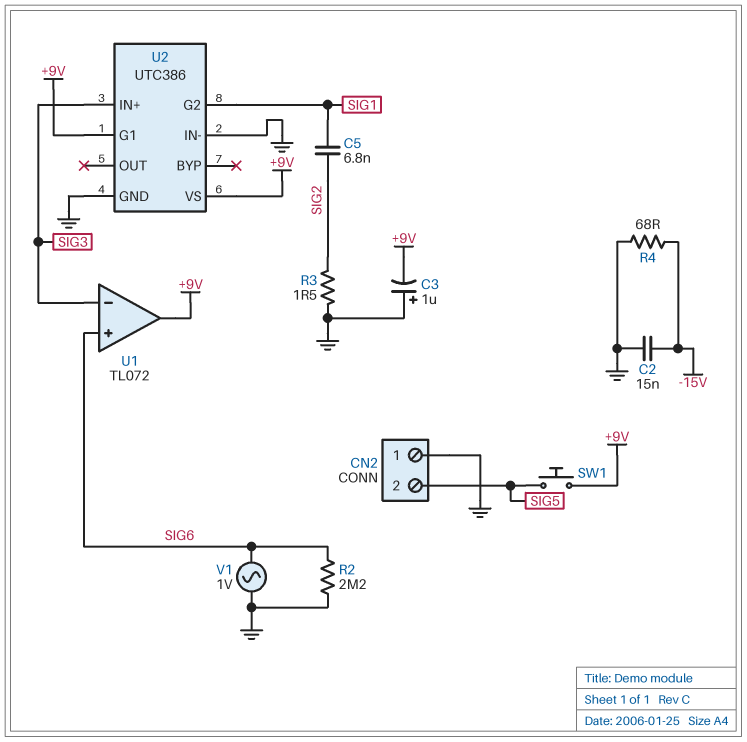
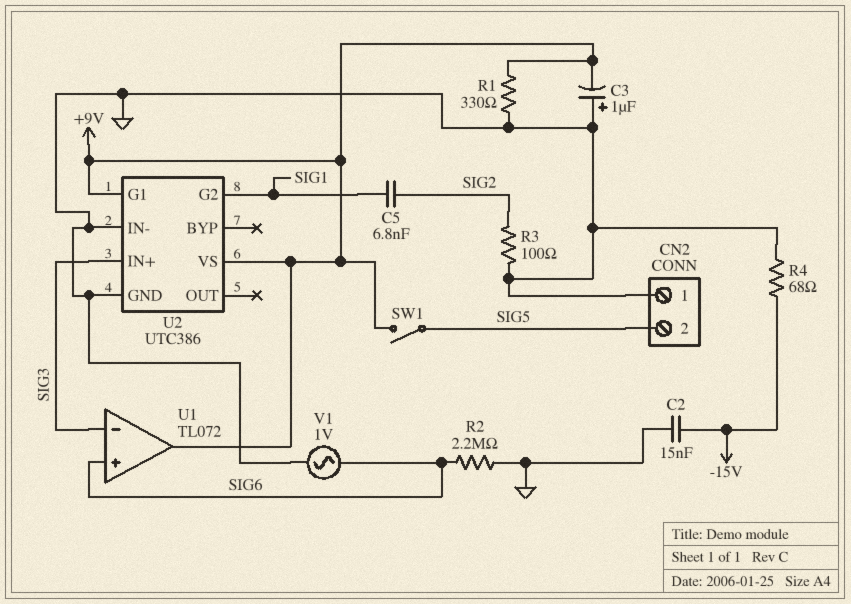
R1: none -> 330 (+9V, GND)
R3: 1.5 (GND, SIG2) -> 100 (GND, SIG2)
SW1: button (+9V, SIG5) -> switch (+9V, SIG5)

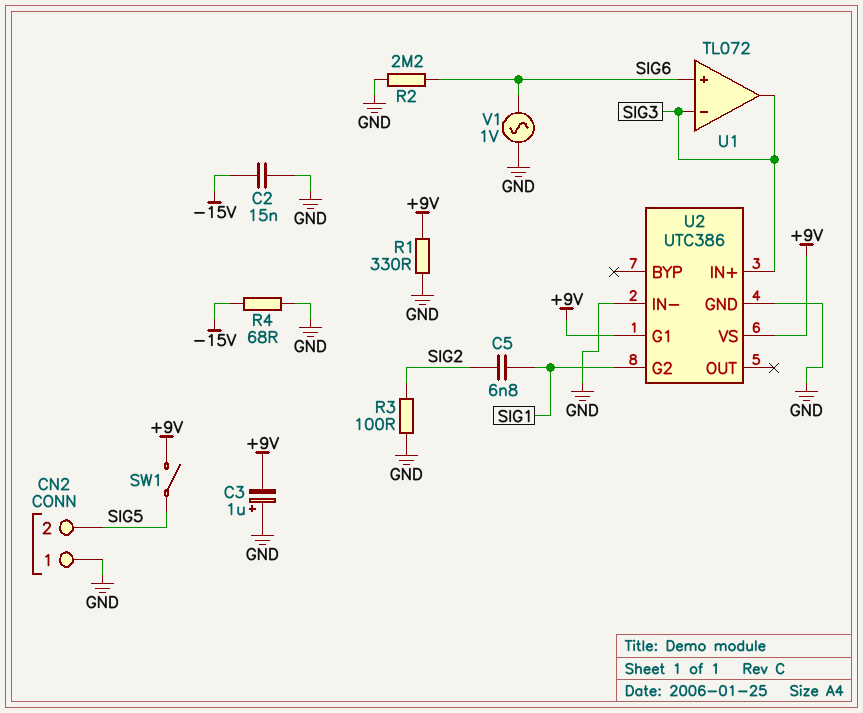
U1 pin out: +9V -> SIG3

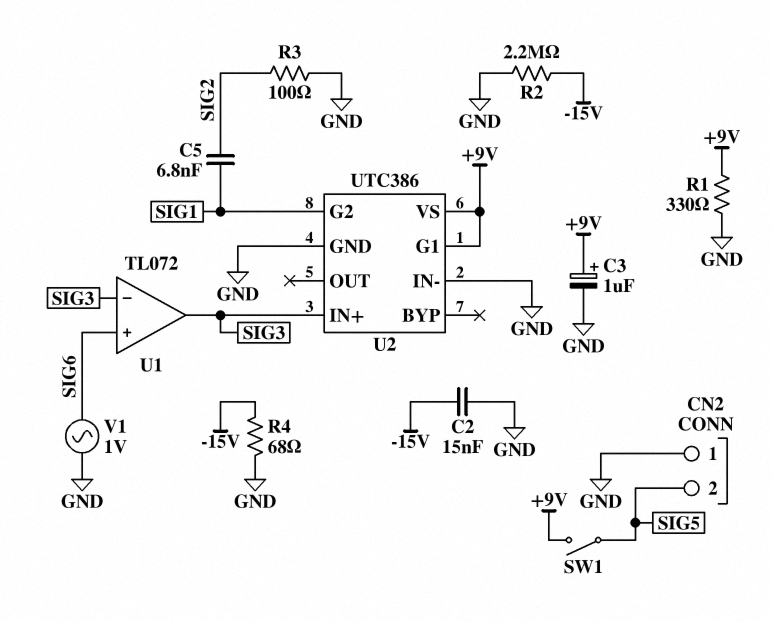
C3: 1uF (plus GND, minus +9V) -> 1uF (plus +9V, minus GND)
R2: 2.2M (GND, SIG6) -> 2.2M (-15V, GND)

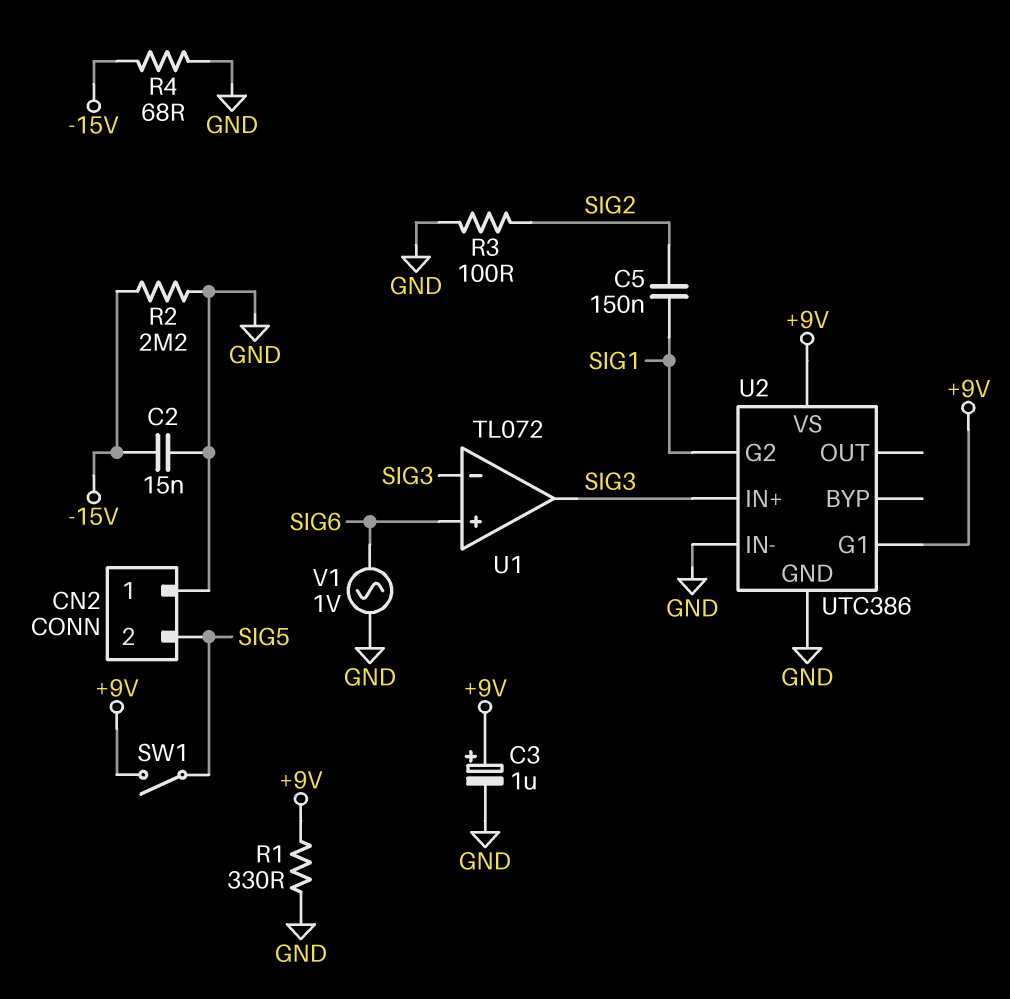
C5: 6.8nF (SIG1, SIG2) -> 150nF (SIG1, SIG2)

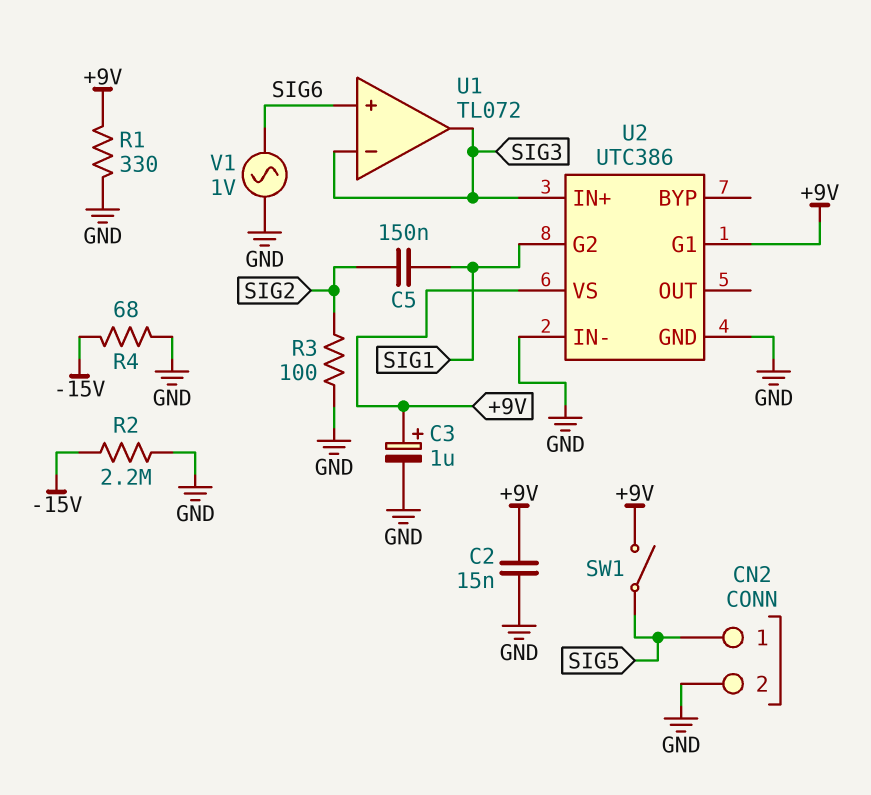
C2: 15nF (-15V, GND) -> 15nF (+9V, GND)
CN2 pin 1: GND -> SIG5
CN2 pin 2: SIG5 -> GND

